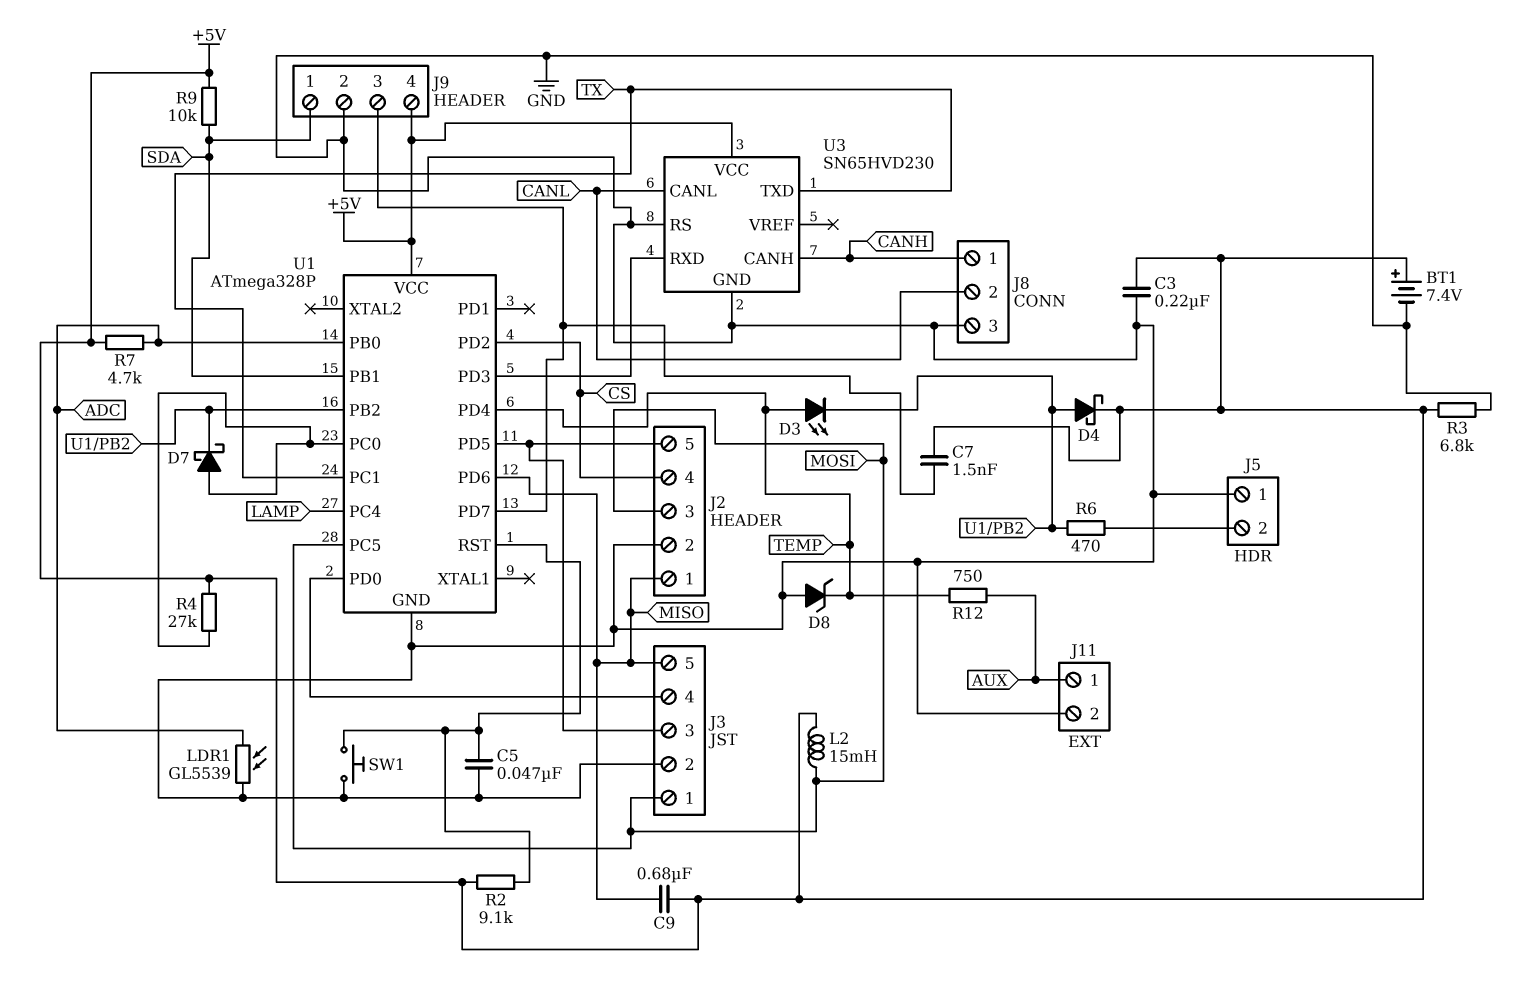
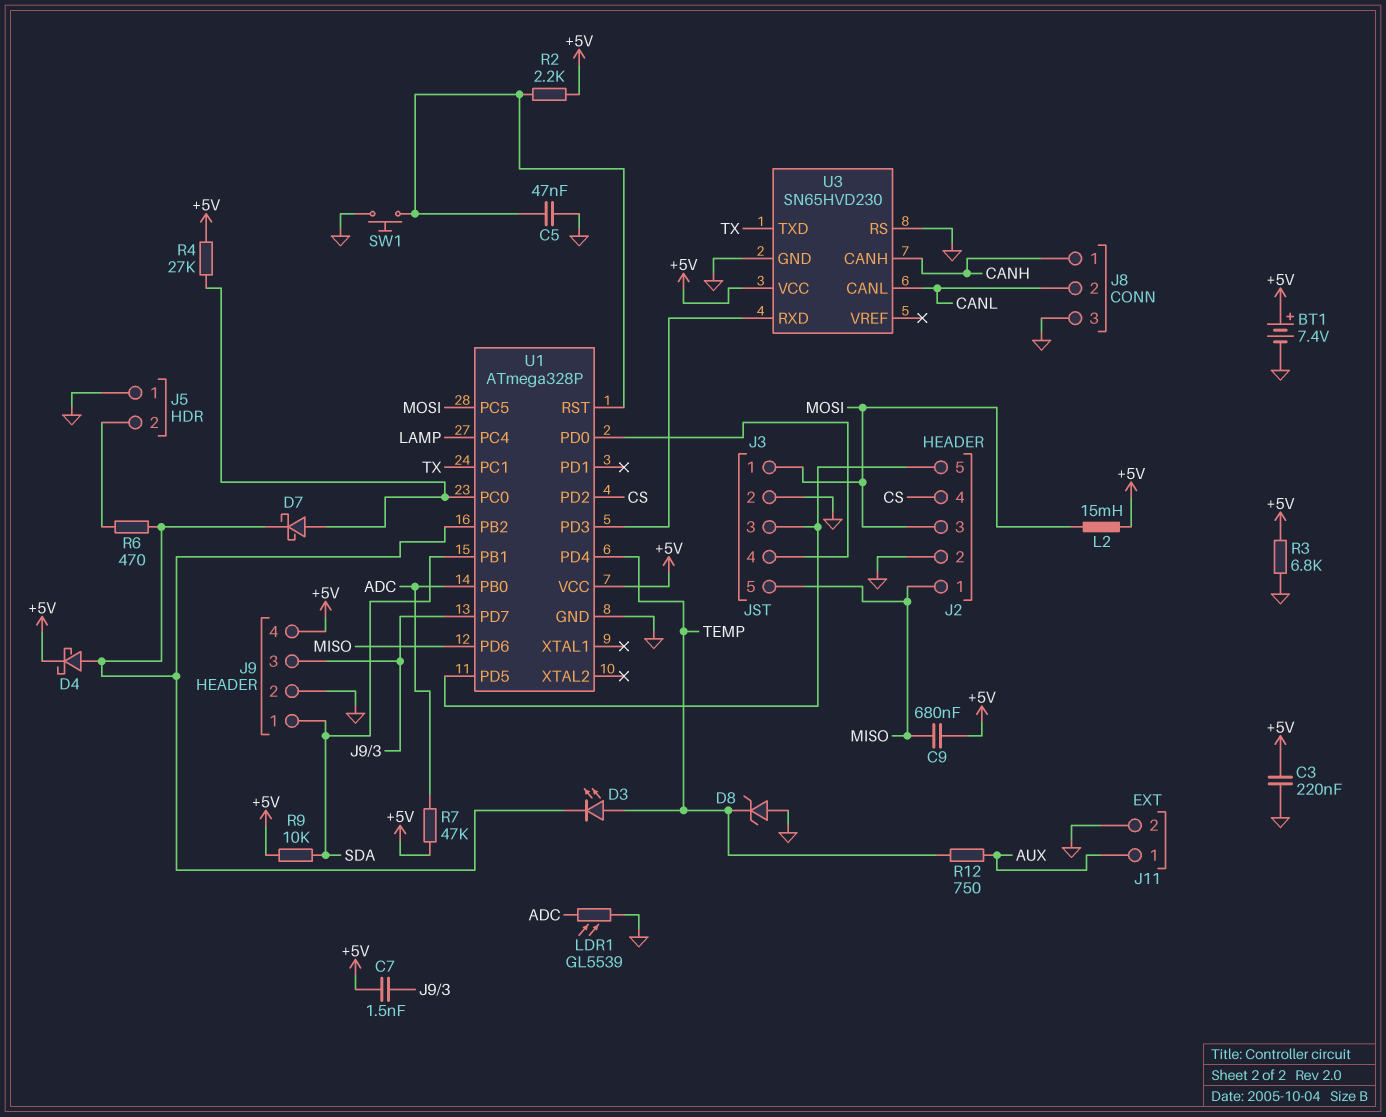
R2: 9.1k (+5V, U1/RST) -> 2.2k (+5V, U1/RST)
R7: 4.7k (+5V, ADC) -> 47k (+5V, ADC)

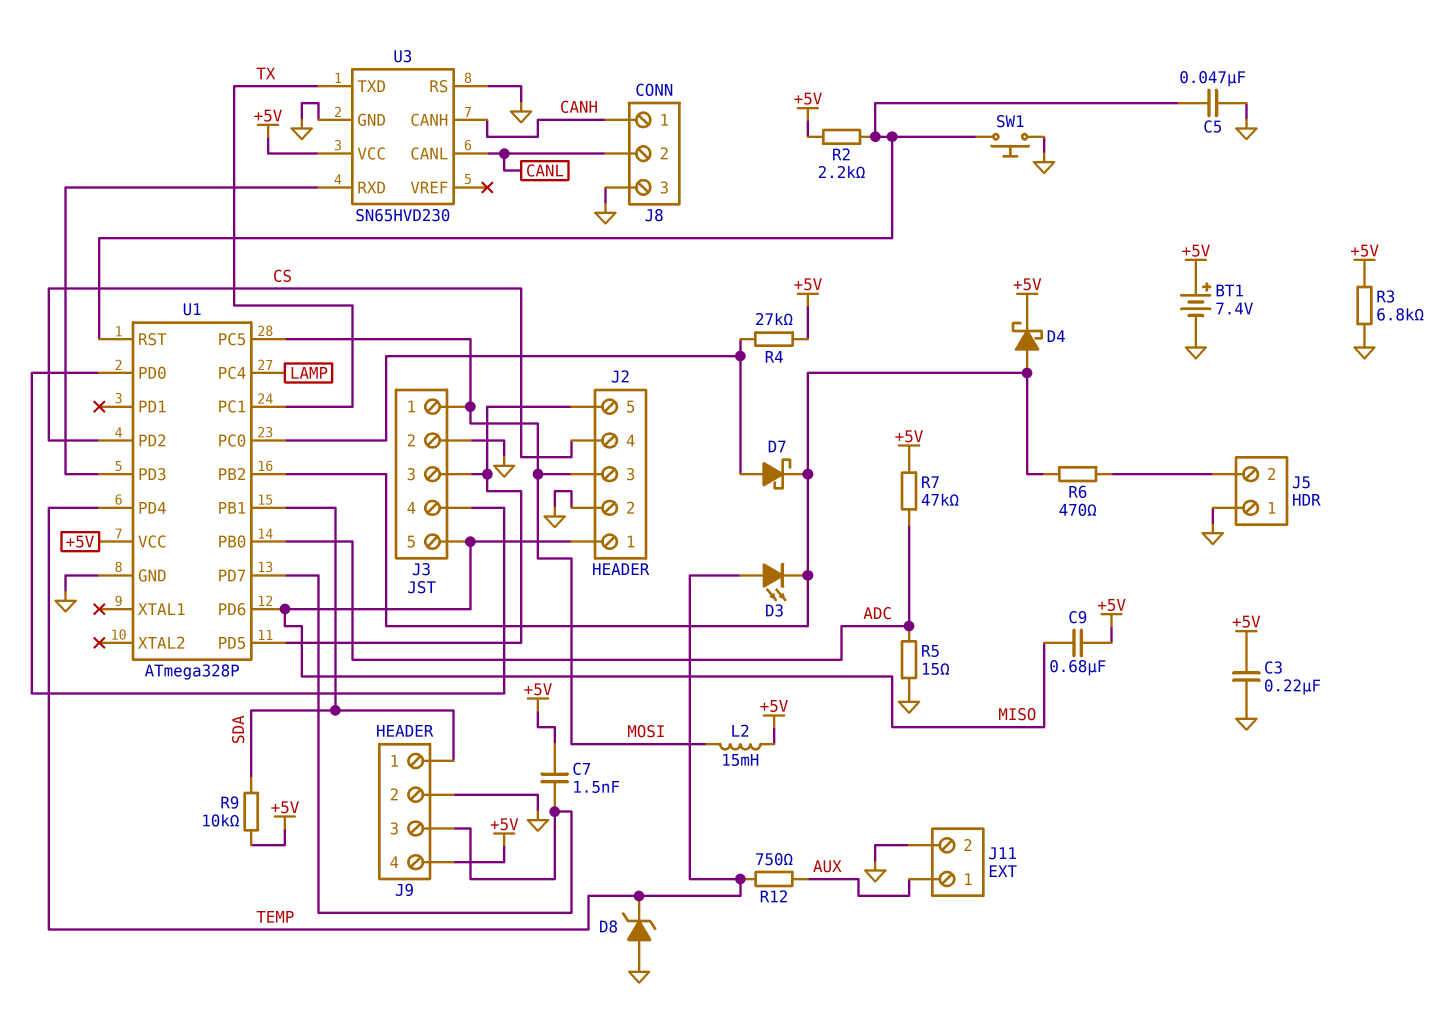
LDR1: GL5539 (ADC, GND) -> none
R5: none -> 15 (ADC, GND)

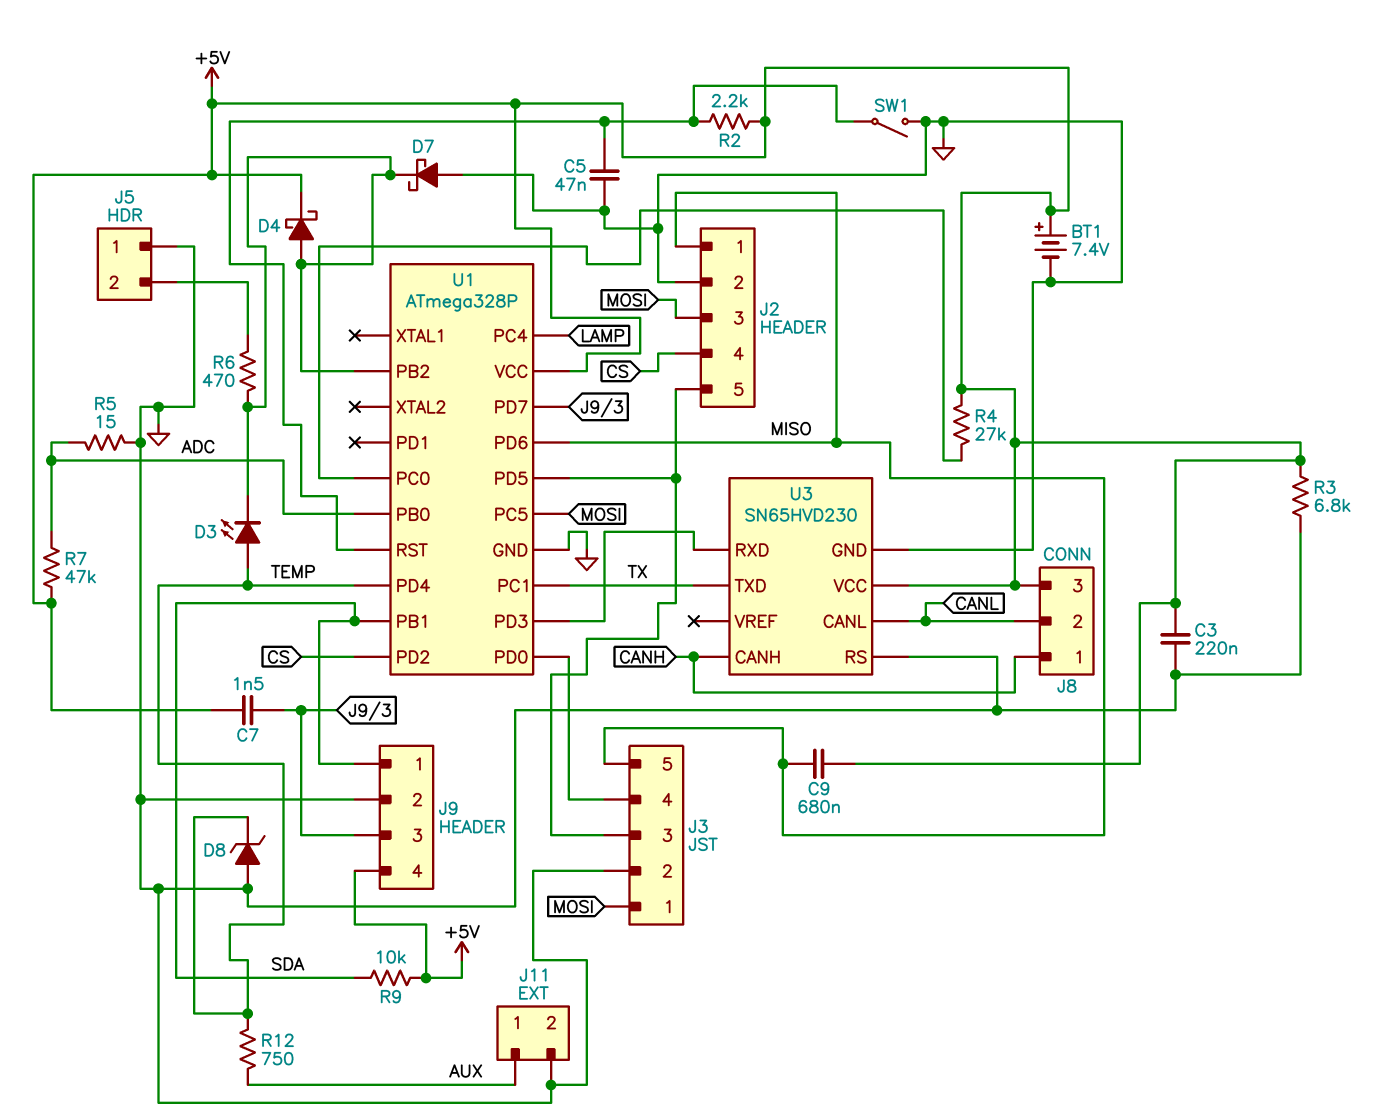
D7: schottky (A U1/PC0, K U1/PB2) -> schottky (A GND, K U1/PB2)
J8 pin 3: GND -> +5V
L2: 15mH (+5V, MOSI) -> none
SW1: button (GND, U1/RST) -> switch (GND, U1/RST)

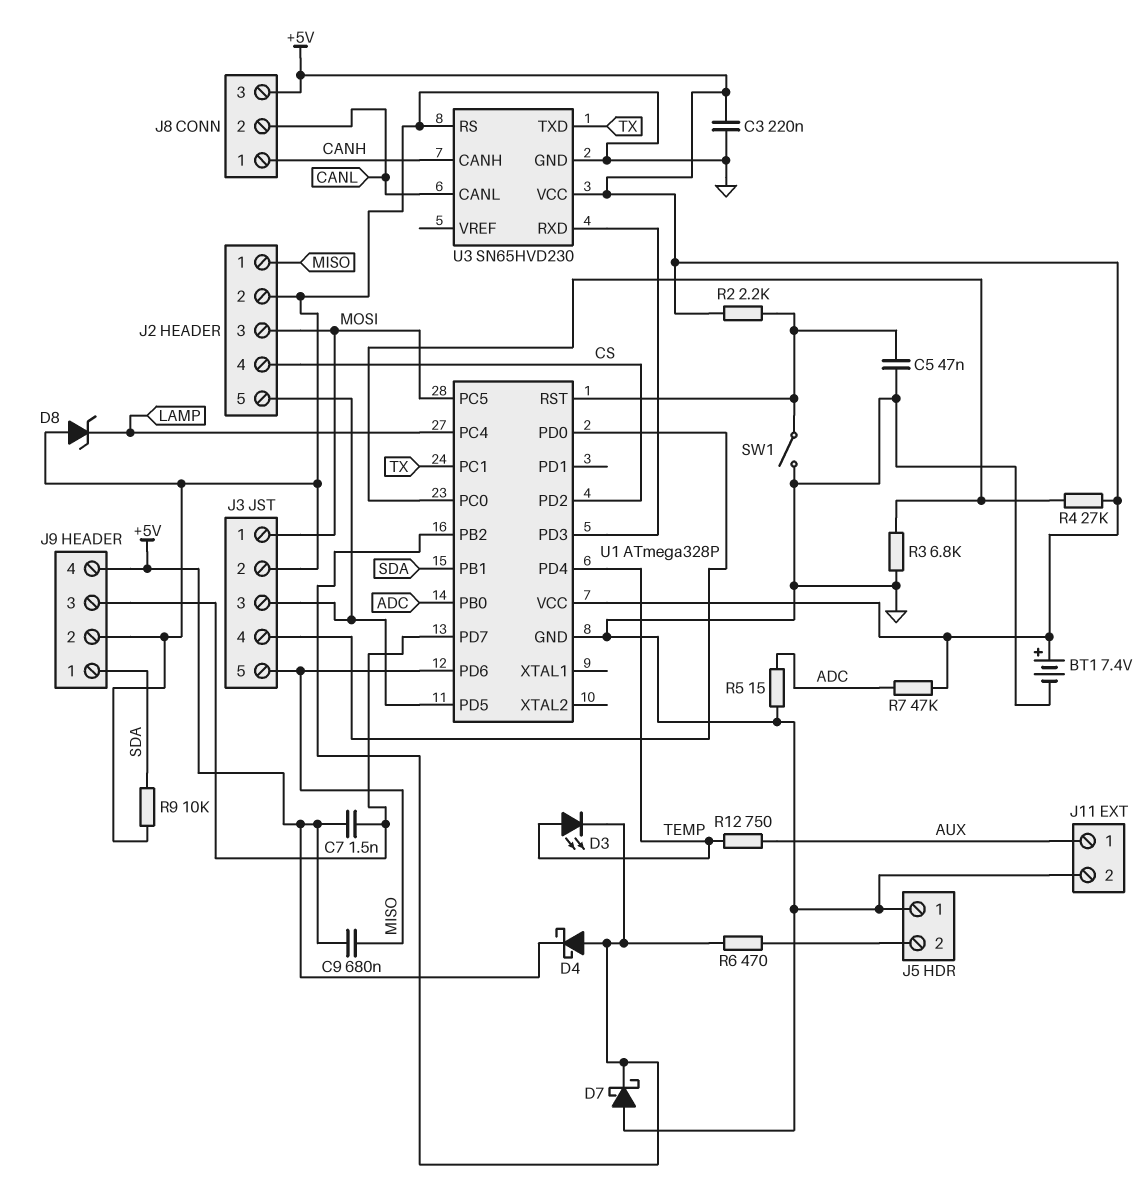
D8: zener (A GND, K TEMP) -> zener (A GND, K LAMP)
R3: 6.8k (+5V, GND) -> 6.8k (GND, U1/PC0)
R9: 10k (+5V, SDA) -> 10k (GND, SDA)

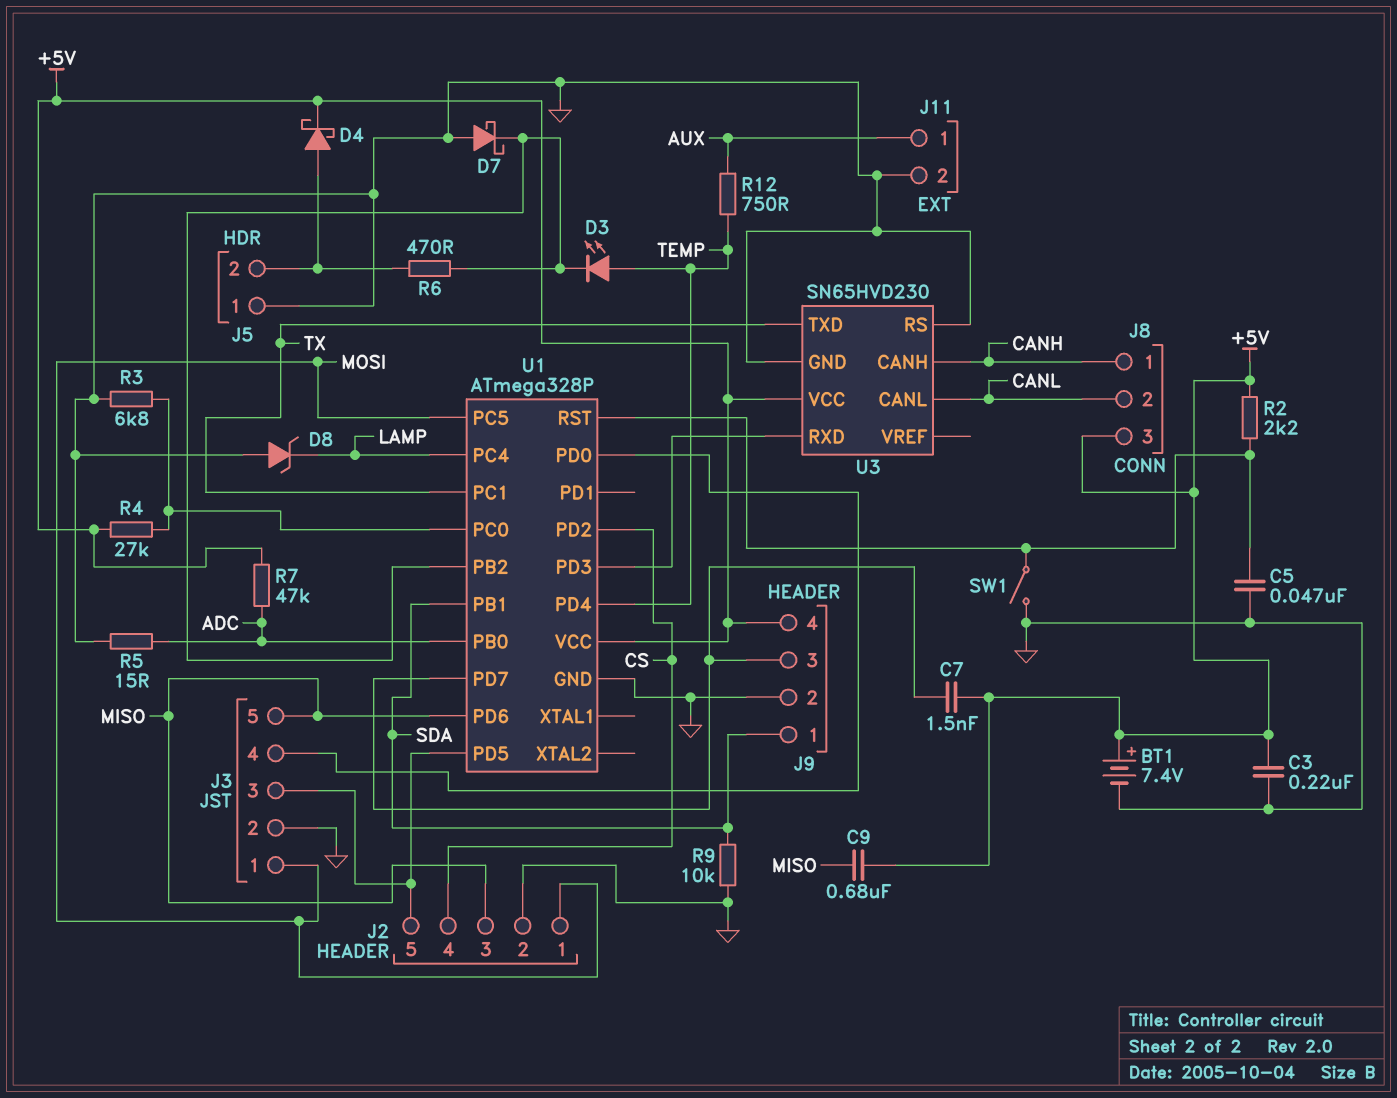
D4: schottky (A U1/PB2, K +5V) -> schottky (A J5/2, K +5V)
J2 pin 1: MISO -> MOSI
J2 pin 3: MOSI -> MISO

